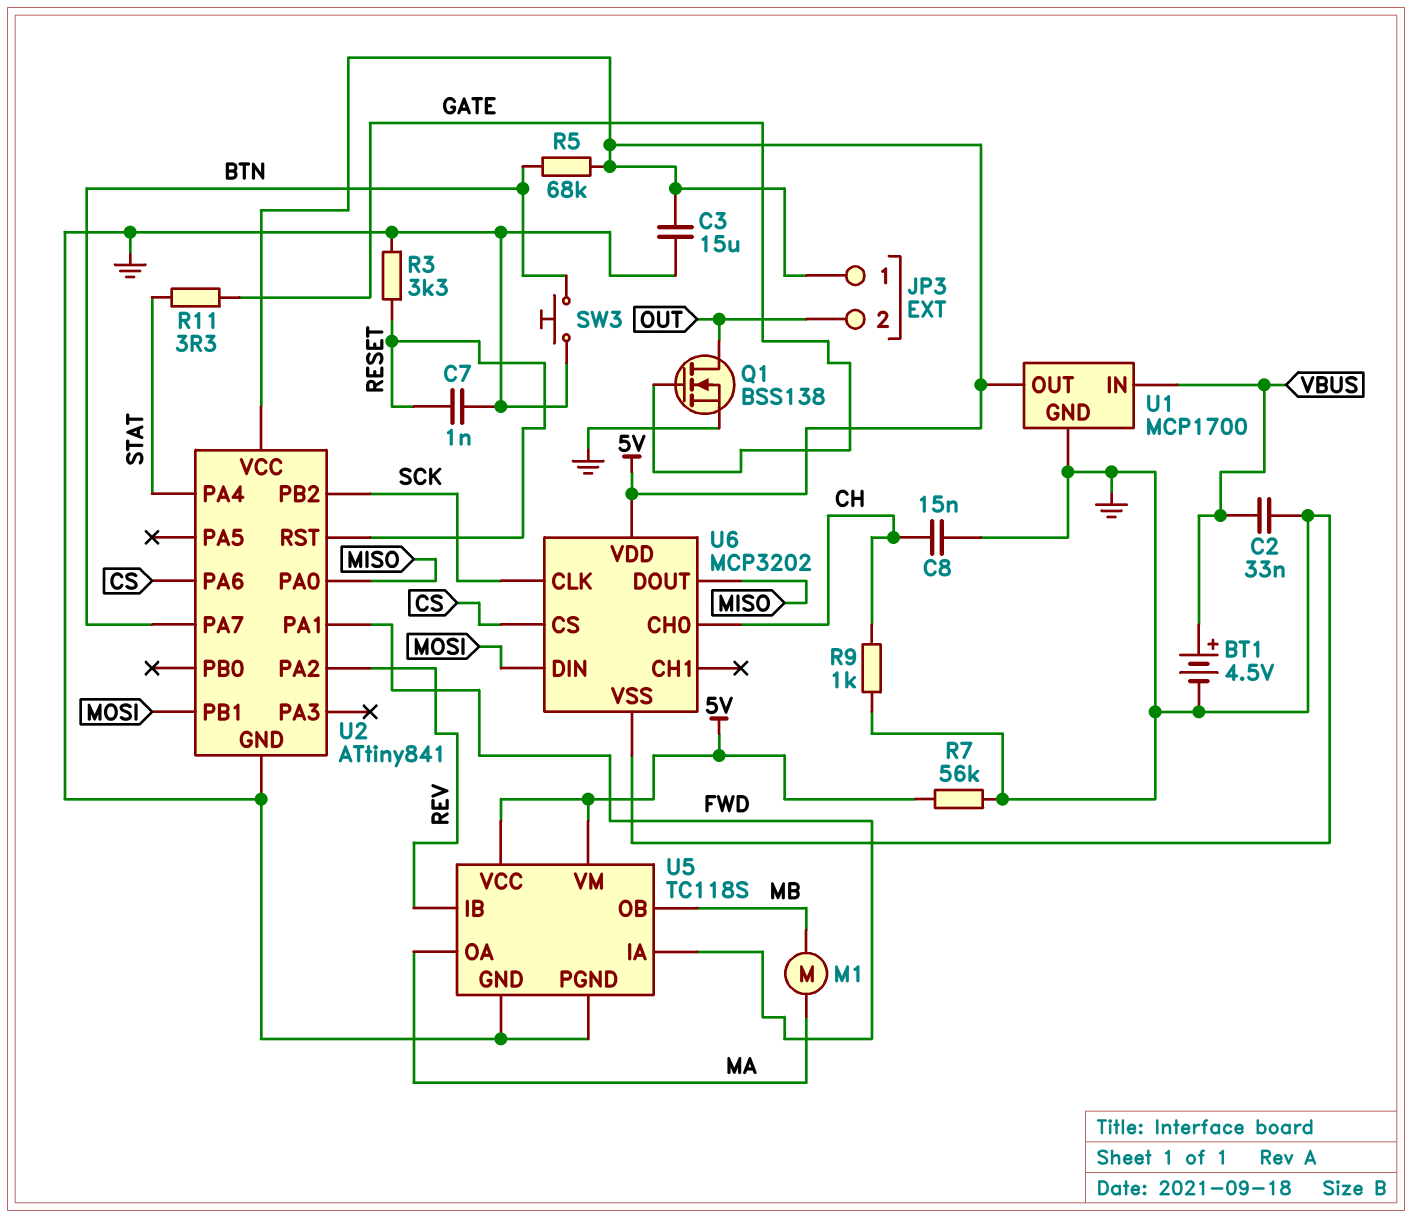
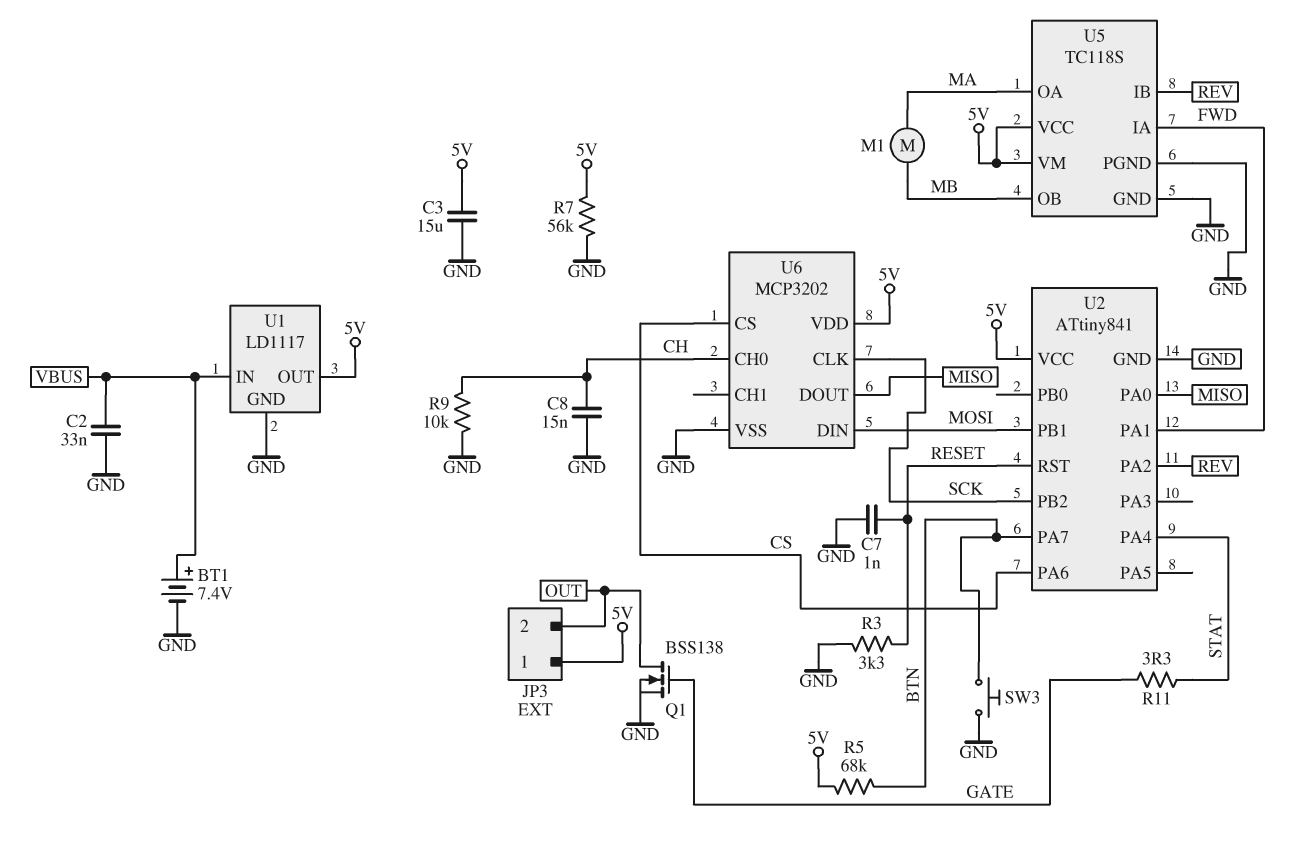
BT1: 4.5V (plus VBUS, minus GND) -> 7.4V (plus VBUS, minus GND)
R9: 1k (CH, GND) -> 10k (CH, GND)
U1: MCP1700 -> LD1117

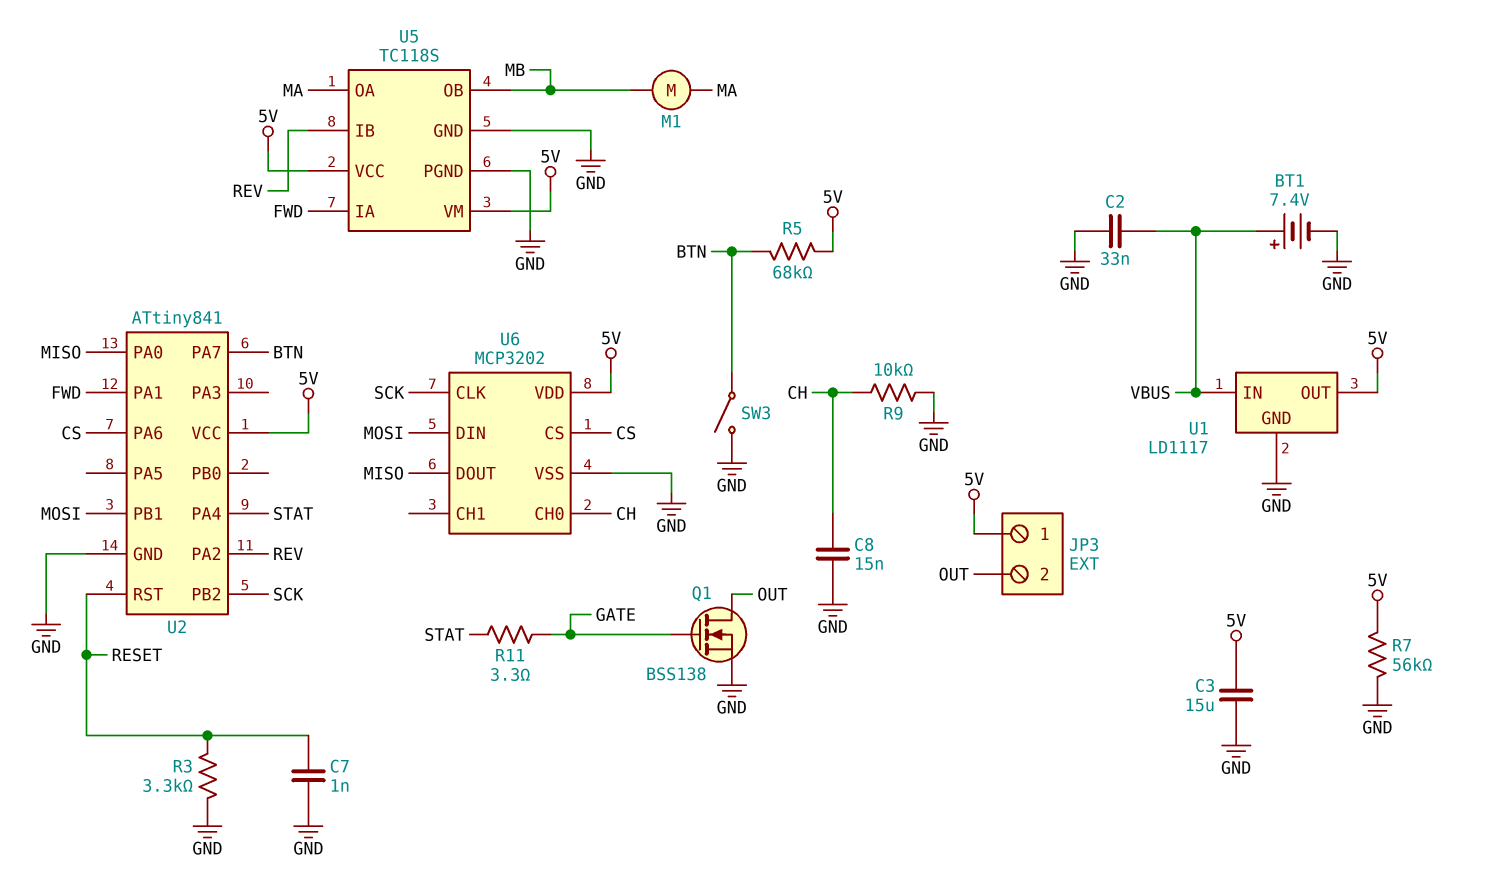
SW3: button (BTN, GND) -> switch (BTN, GND)

